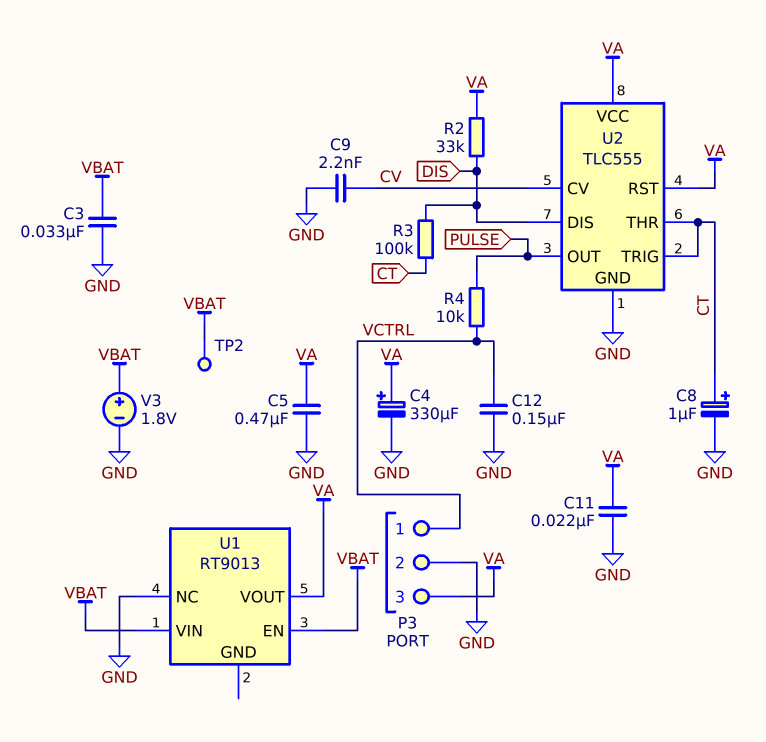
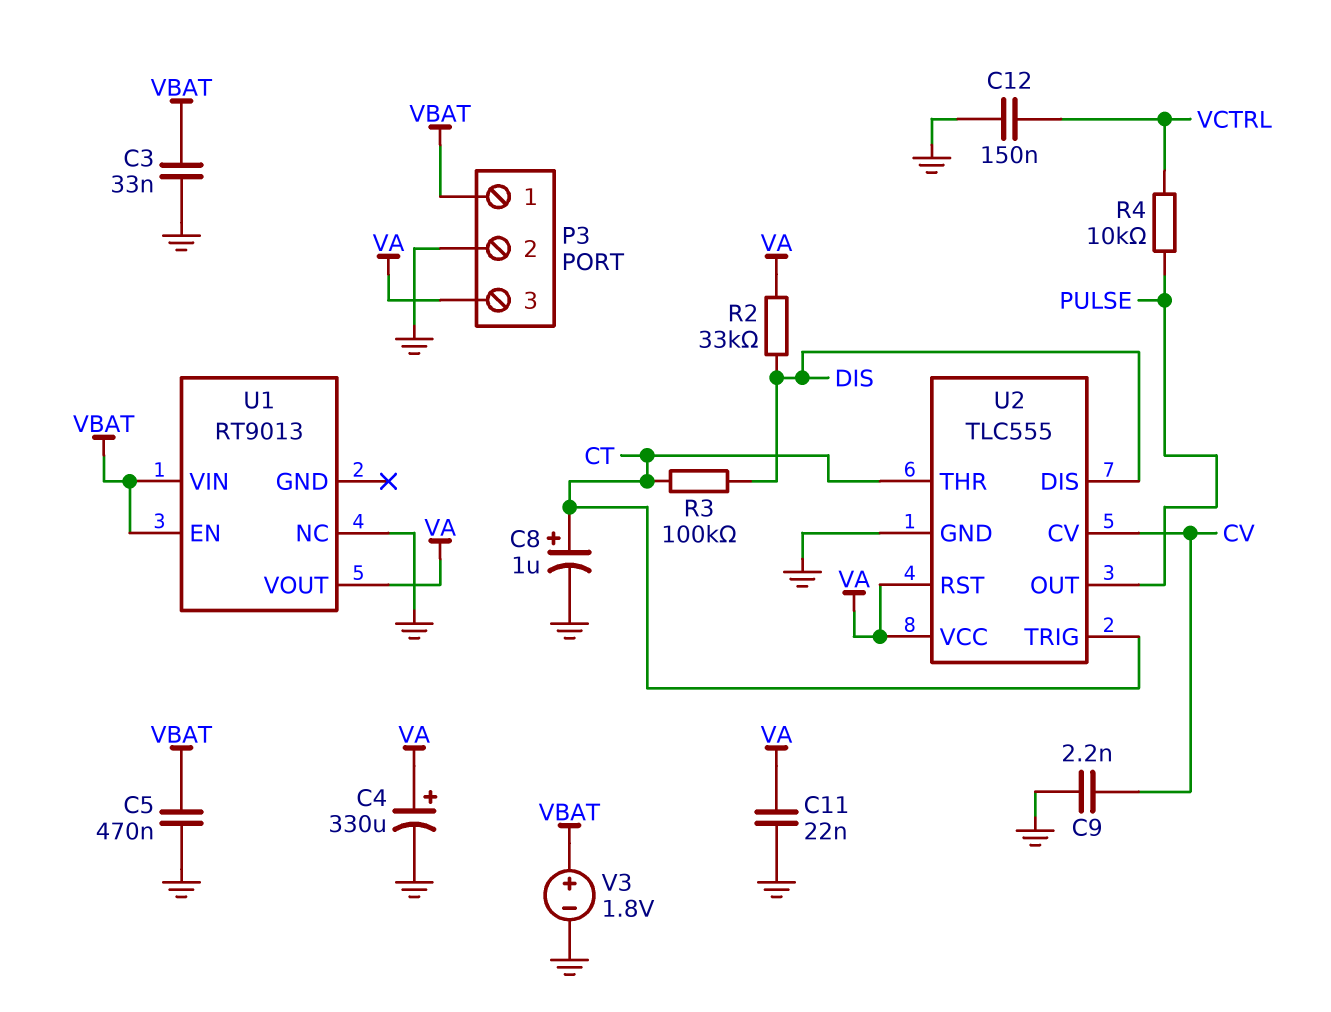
C5: 470nF (GND, VA) -> 470nF (GND, VBAT)
P3 pin 1: VCTRL -> VBAT
TP2: test point (VBAT) -> none

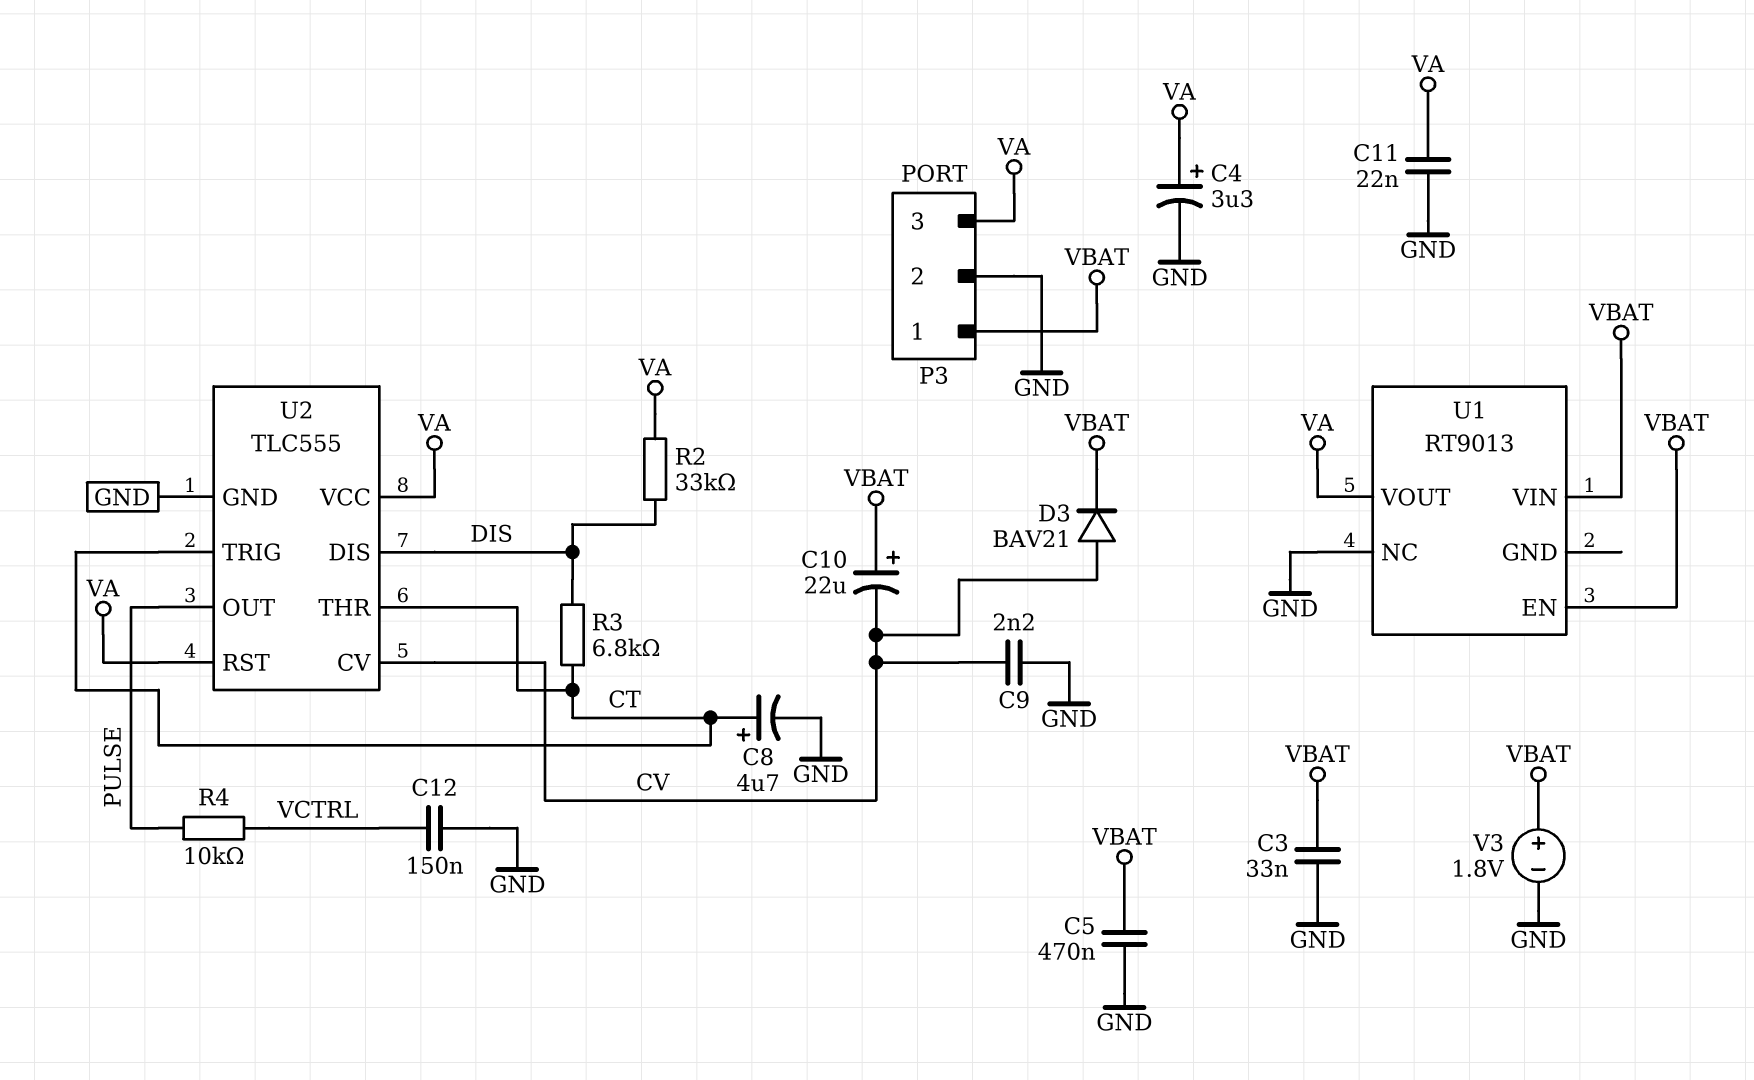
C4: 330uF (plus VA, minus GND) -> 3.3uF (plus VA, minus GND)
C8: 1uF (plus CT, minus GND) -> 4.7uF (plus CT, minus GND)
C10: none -> 22uF (plus VBAT, minus CV)
D3: none -> diode BAV21 (A CV, K VBAT)
R3: 100k (CT, DIS) -> 6.8k (CT, DIS)

